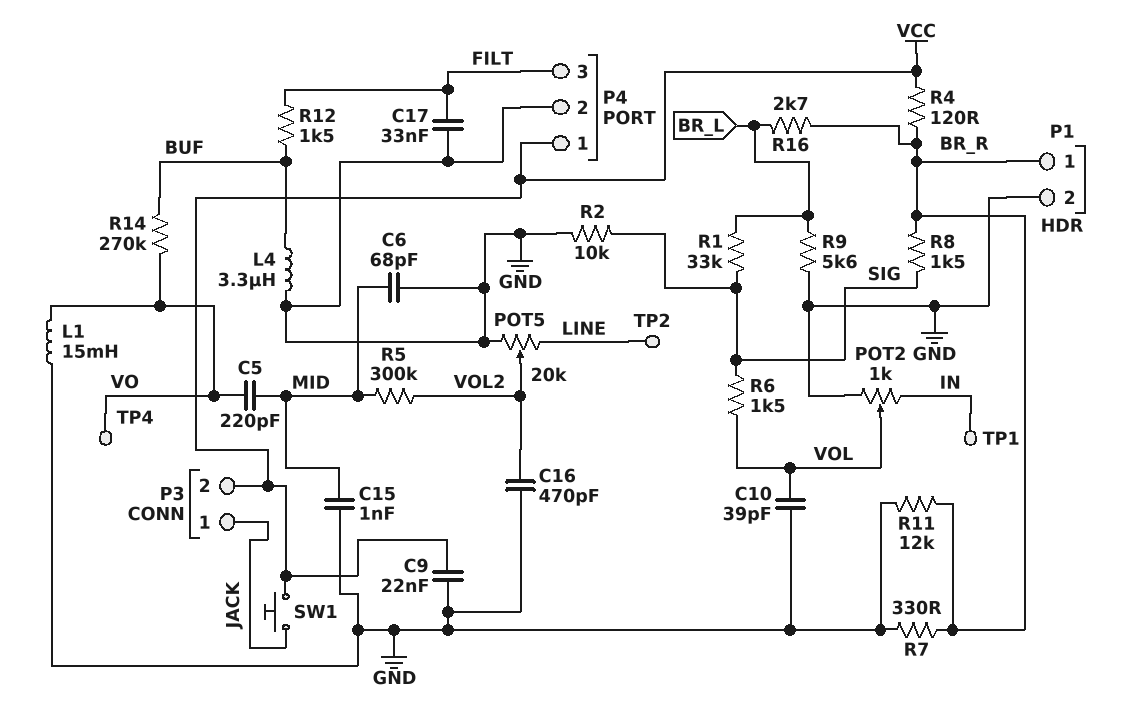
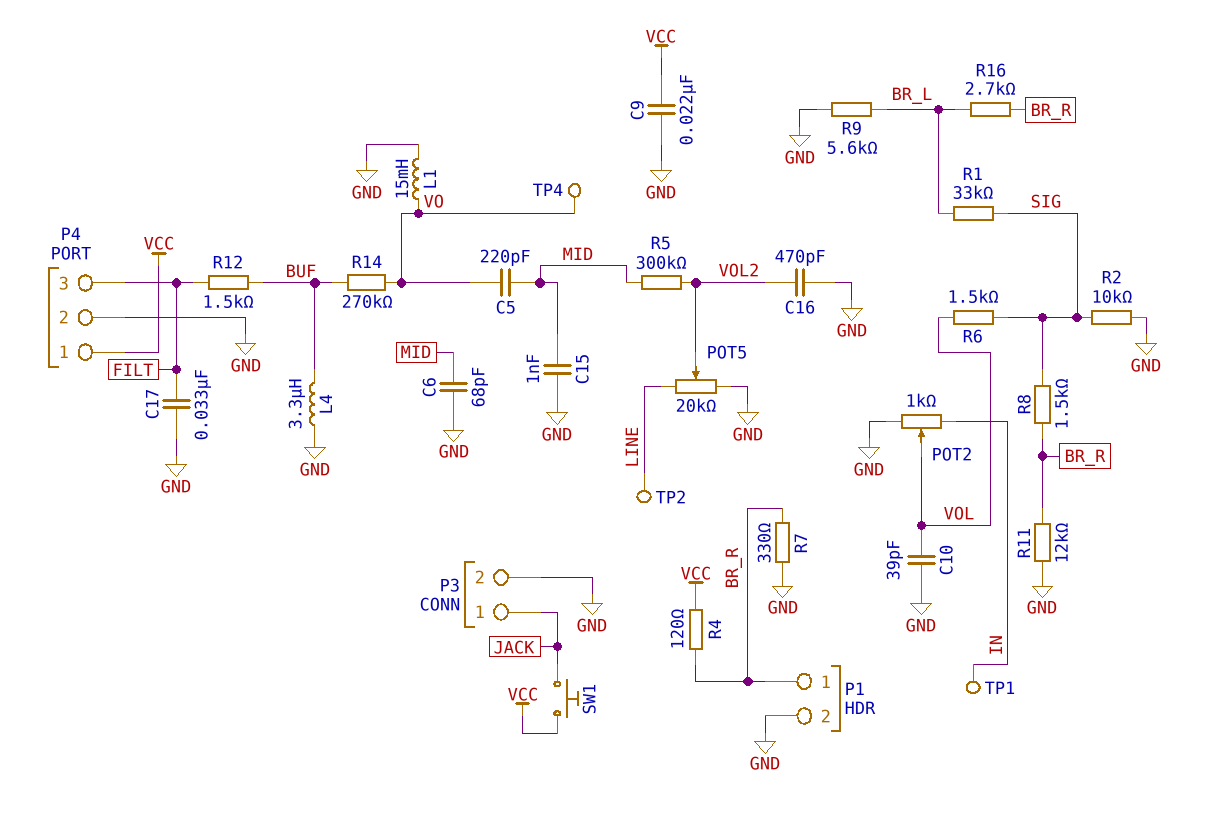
P3 pin 2: VCC -> GND

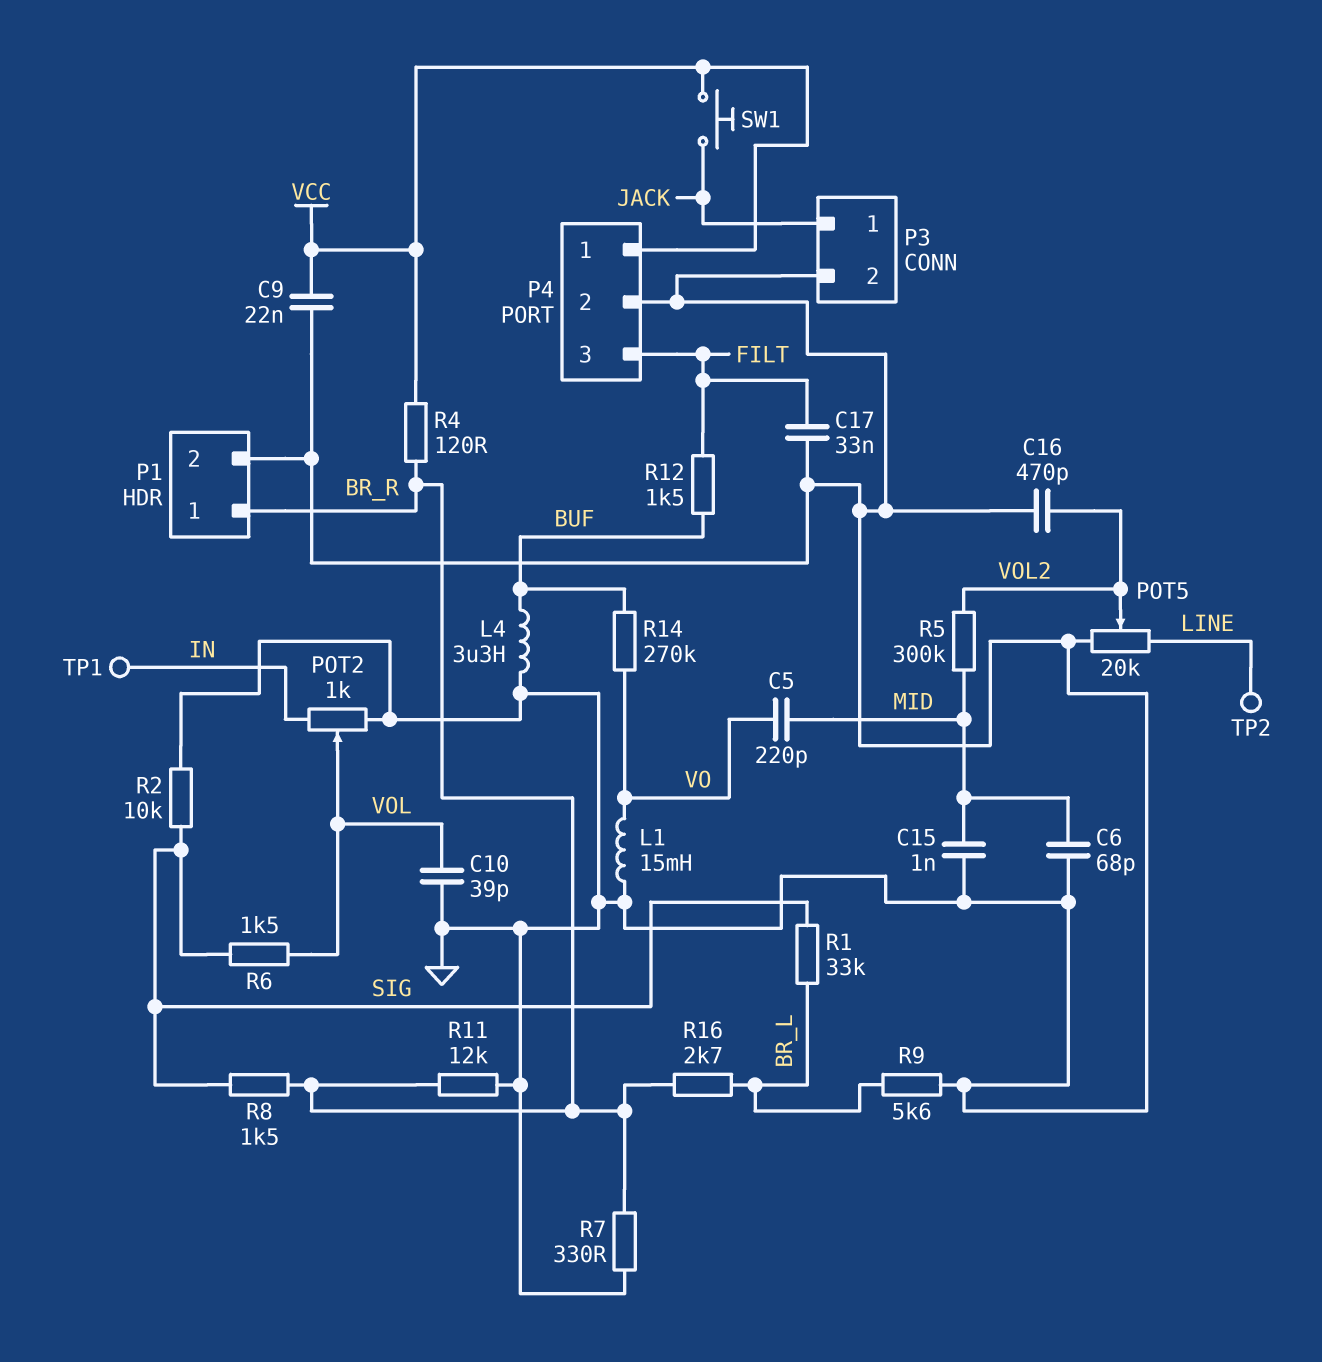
TP4: test point (VO) -> none

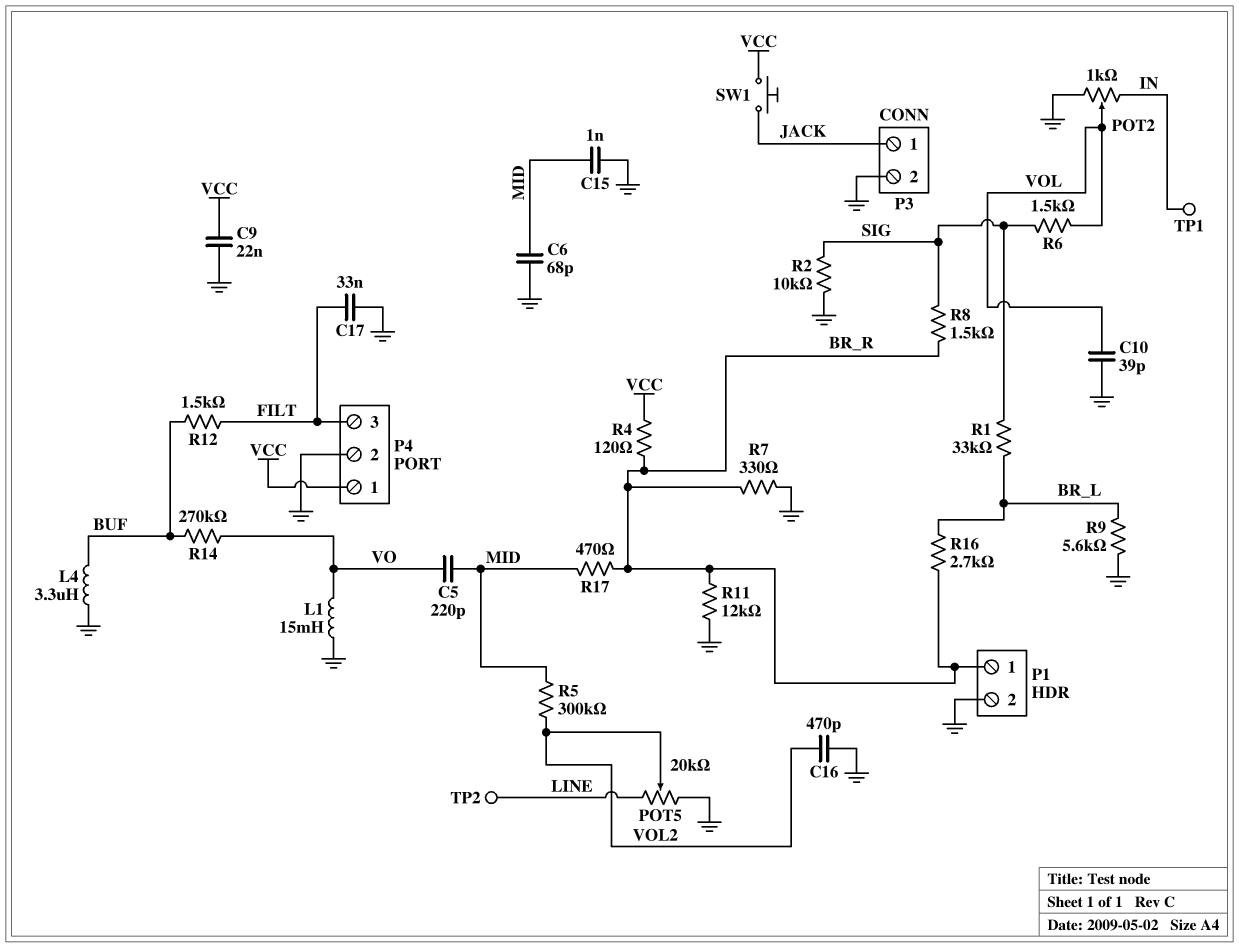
R17: none -> 470 (BR_R, MID)

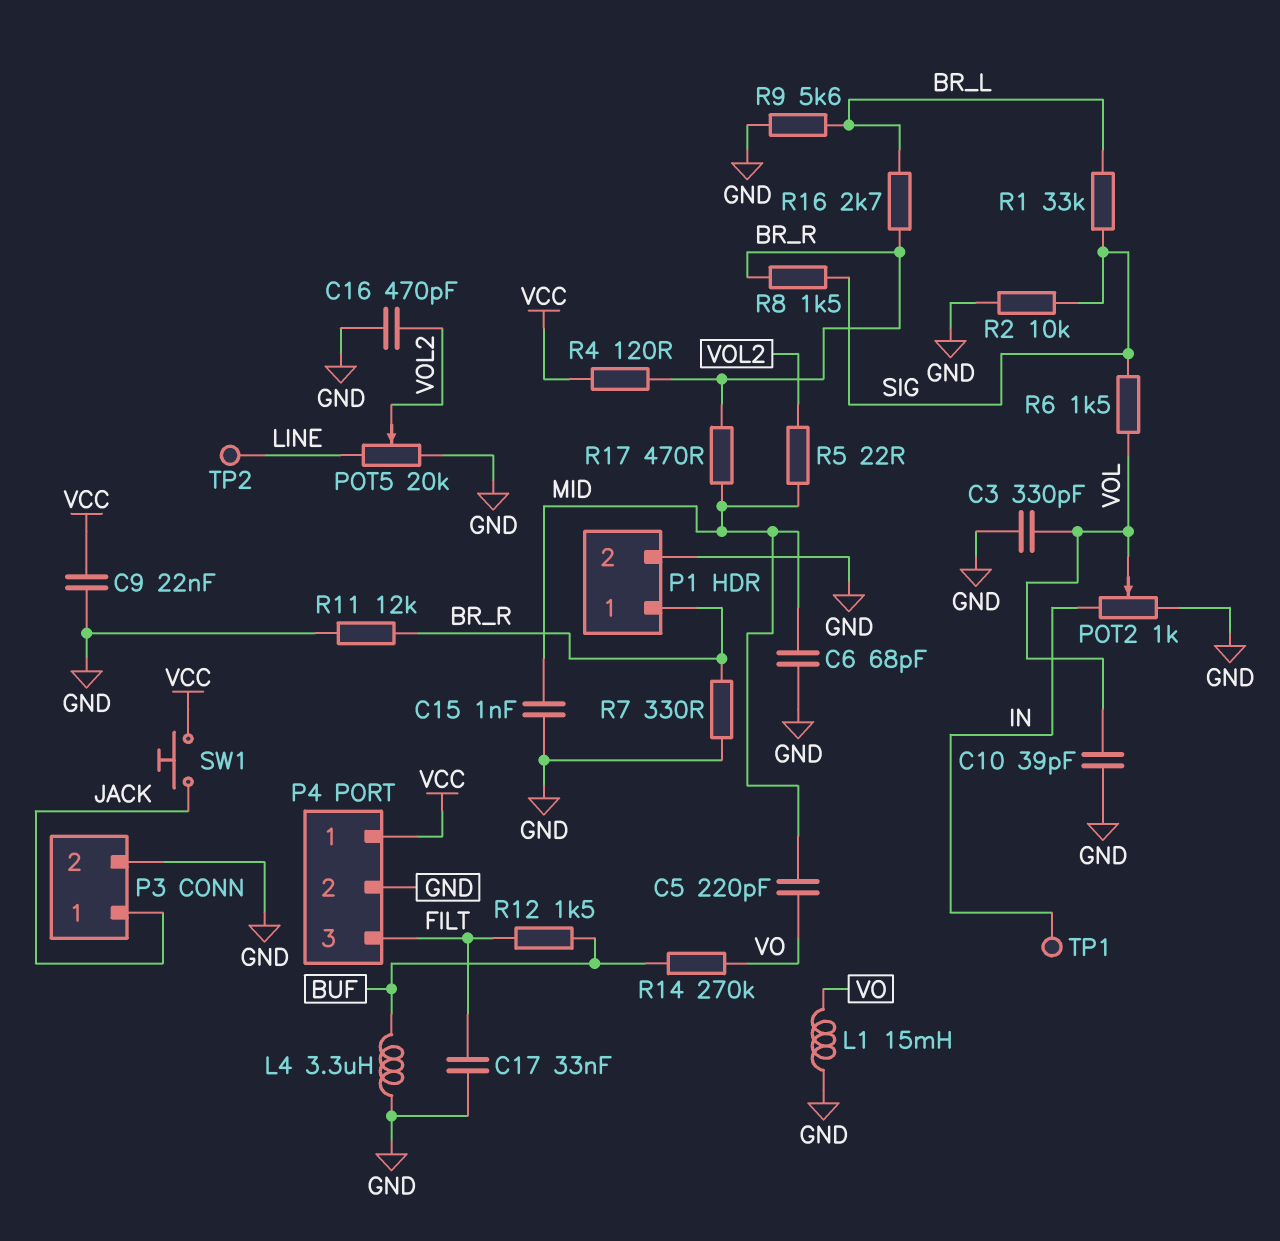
C3: none -> 330pF (GND, VOL)
R5: 300k (MID, VOL2) -> 22 (MID, VOL2)

